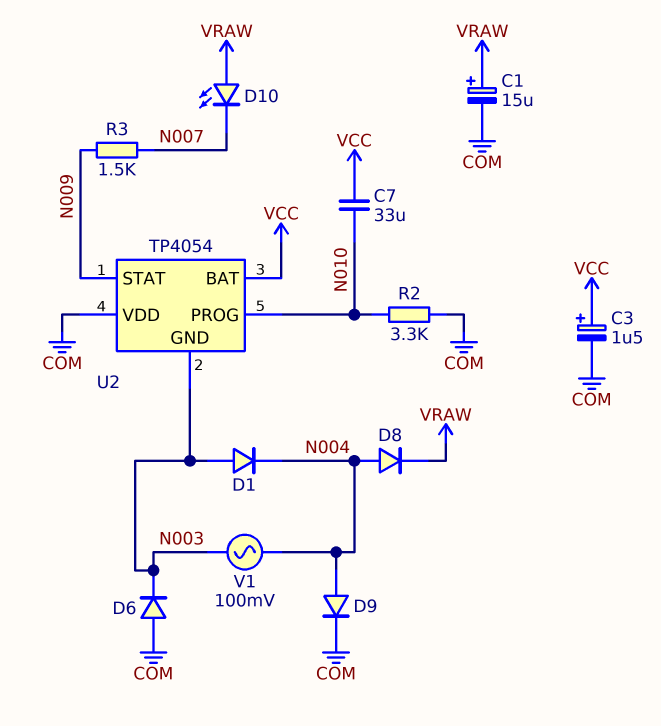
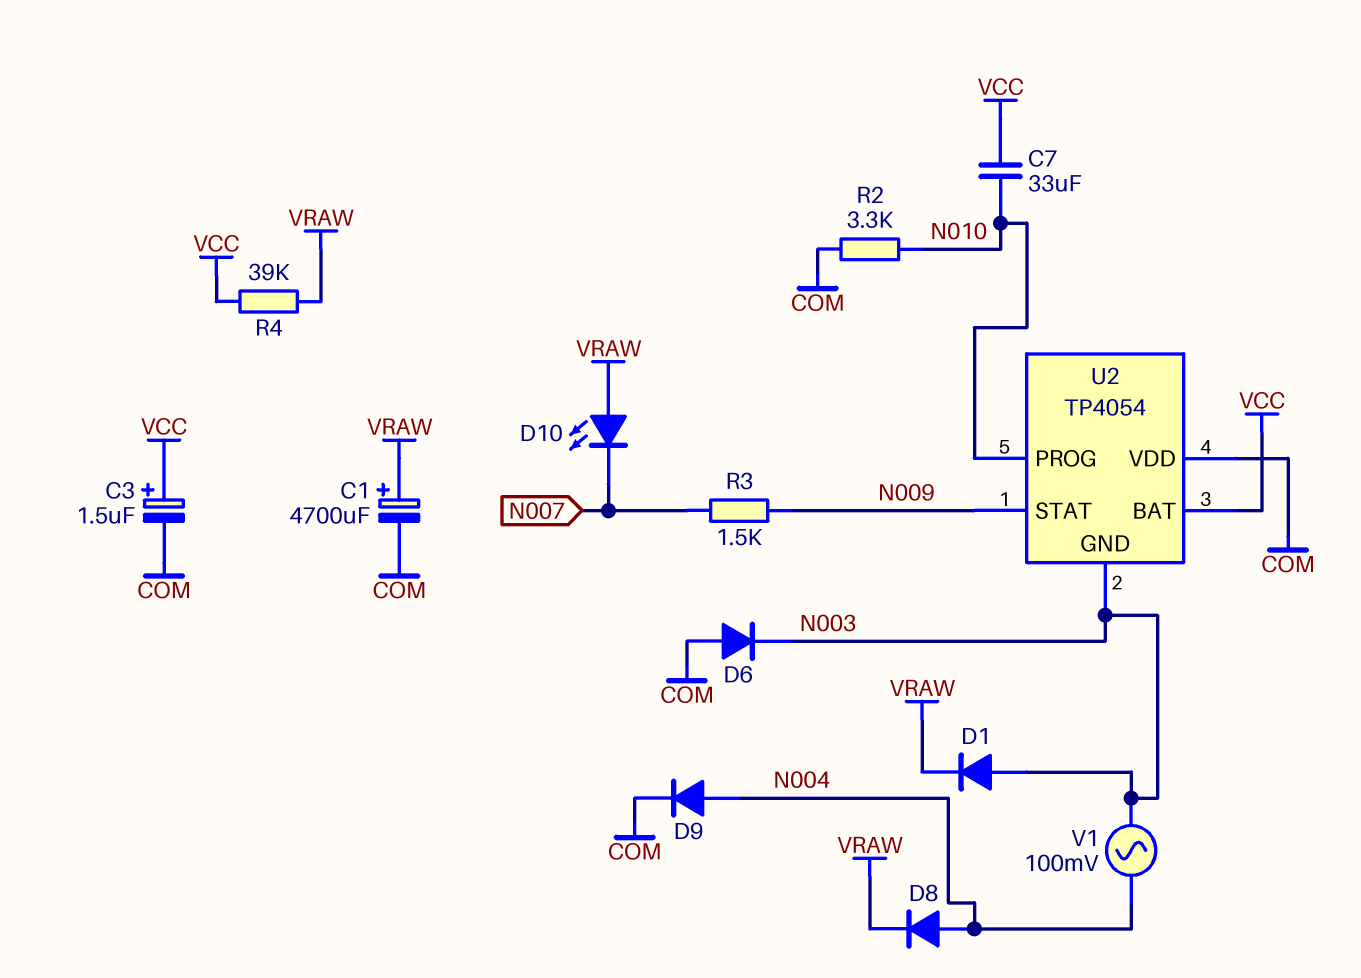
C1: 15uF (plus VRAW, minus COM) -> 4700uF (plus VRAW, minus COM)
D1: diode (A N003, K N004) -> diode (A N003, K VRAW)
R4: none -> 39k (VCC, VRAW)

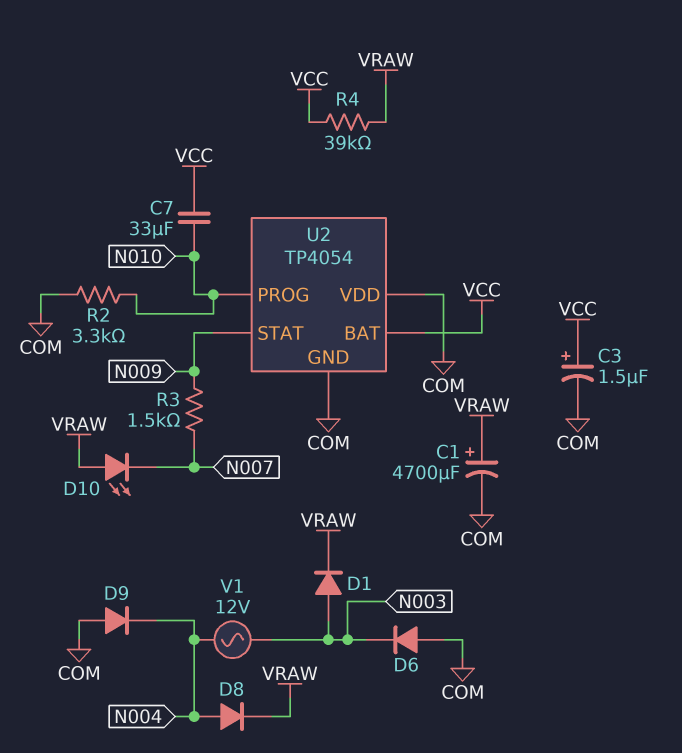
D9: diode (A N004, K COM) -> diode (A COM, K N004)
U2 pin GND: N003 -> COM
V1: AC 100mV (N003, N004) -> AC 12V (N003, N004)

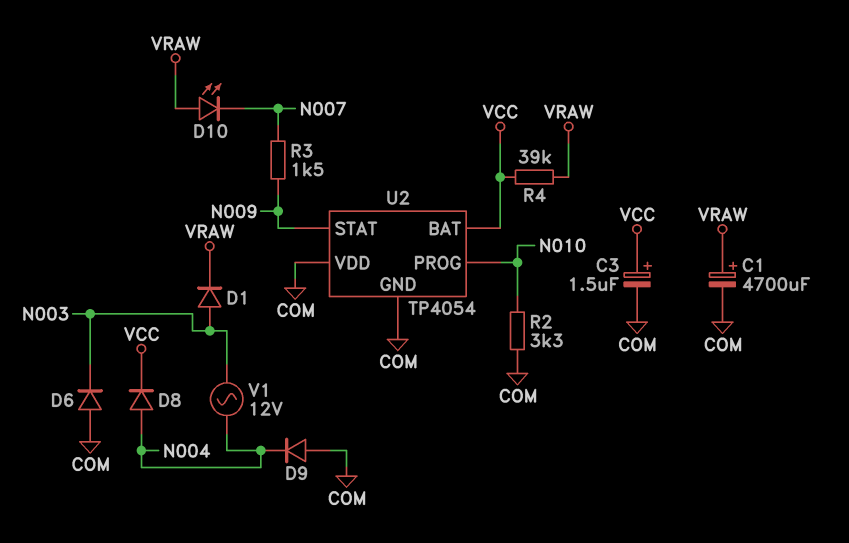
C7: 33uF (N010, VCC) -> none
D8: diode (A N004, K VRAW) -> diode (A N004, K VCC)

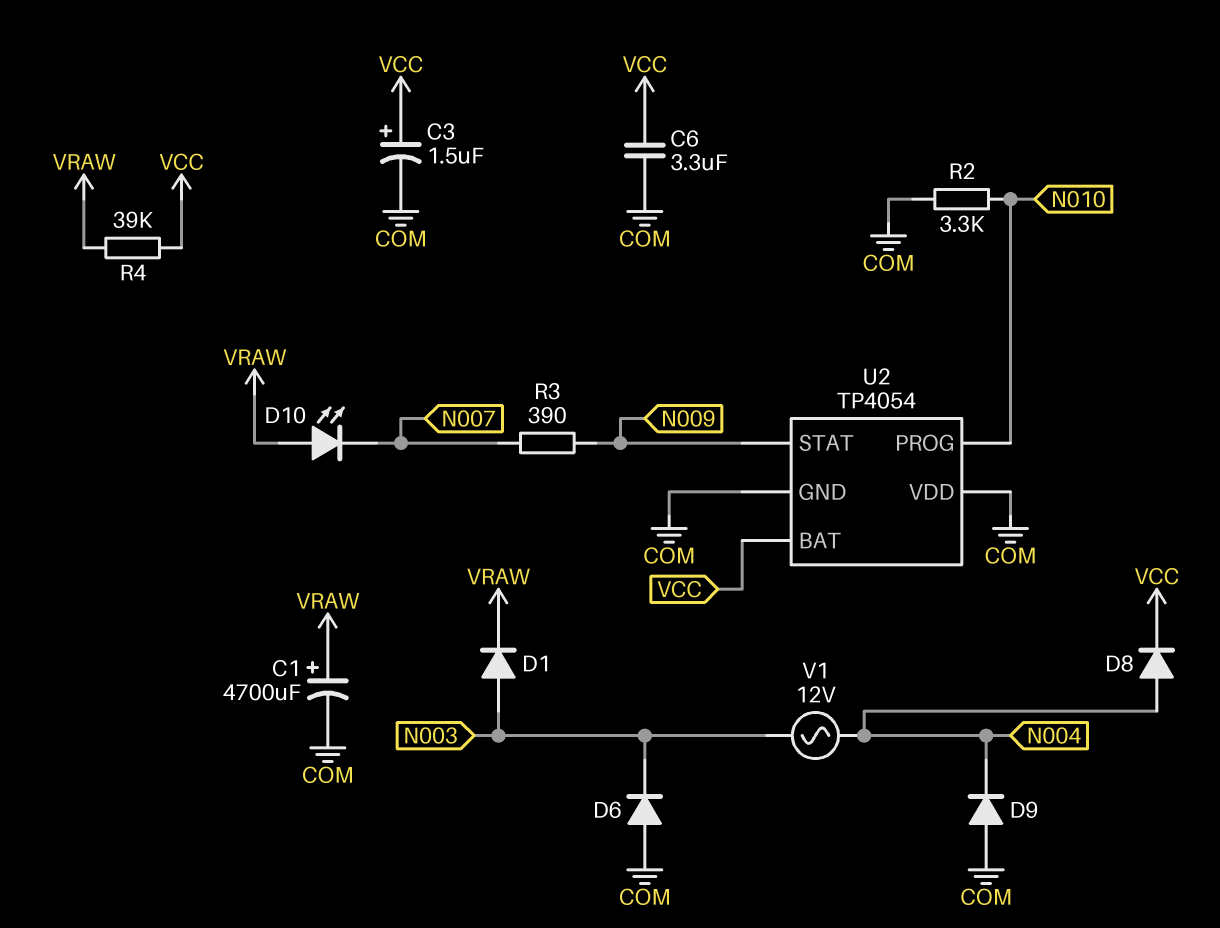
C6: none -> 3.3uF (COM, VCC)
R3: 1.5k (N007, N009) -> 390 (N007, N009)

